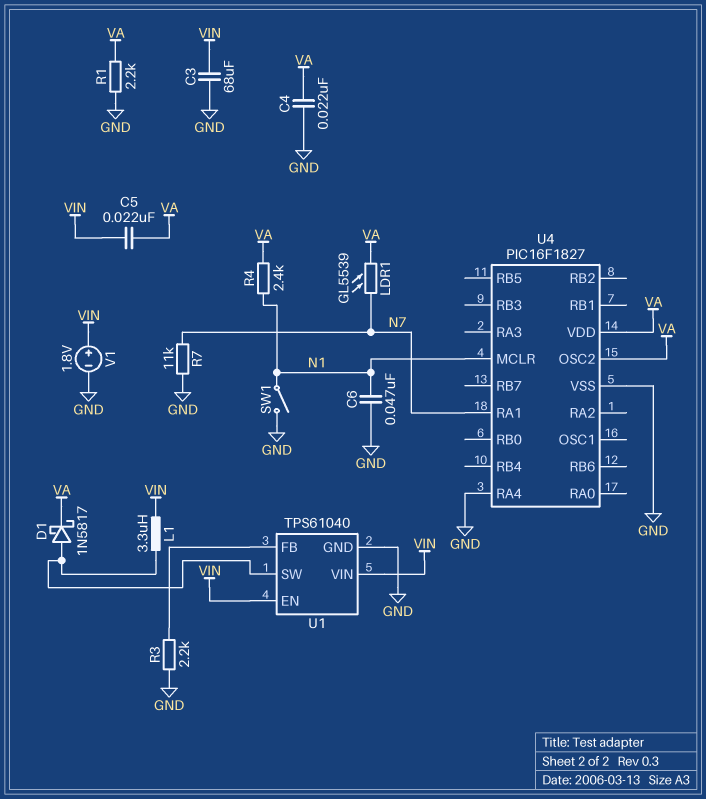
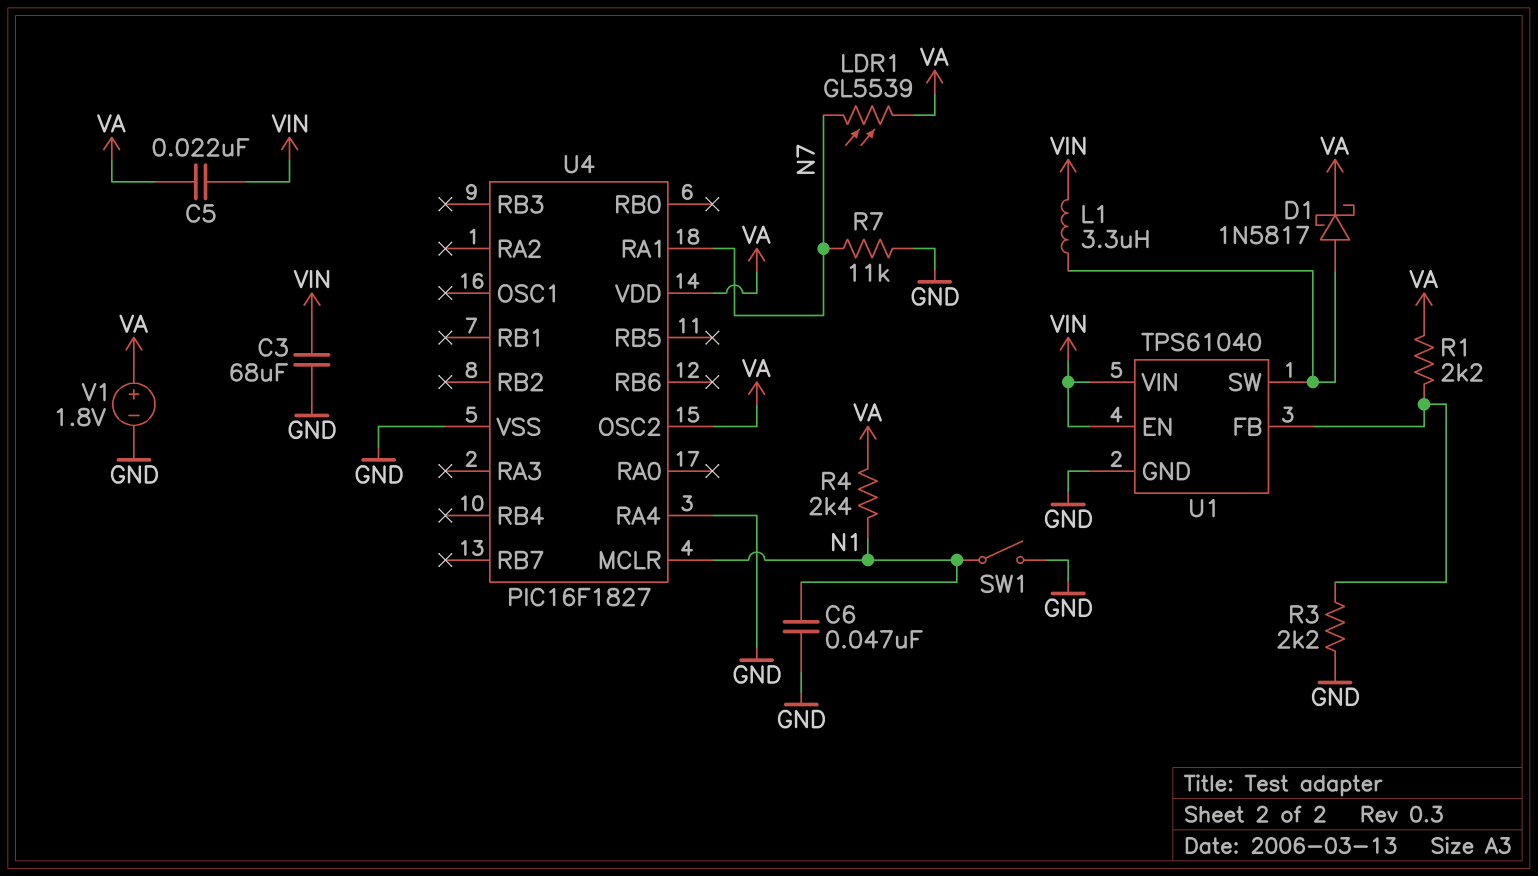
C4: 22nF (GND, VA) -> none
R1: 2.2k (GND, VA) -> 2.2k (U1/FB, VA)
V1: 1.8V (plus VIN, minus GND) -> 1.8V (plus VA, minus GND)

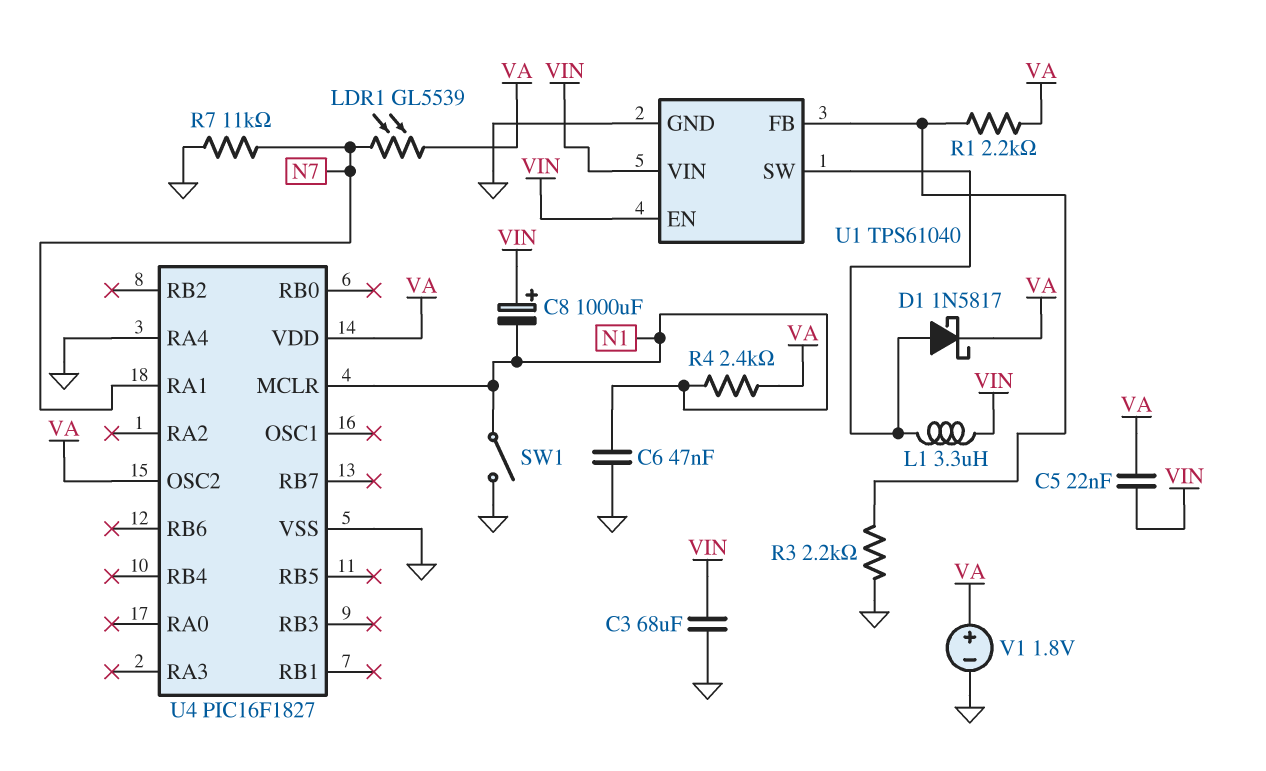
C8: none -> 1000uF (plus VIN, minus N1)

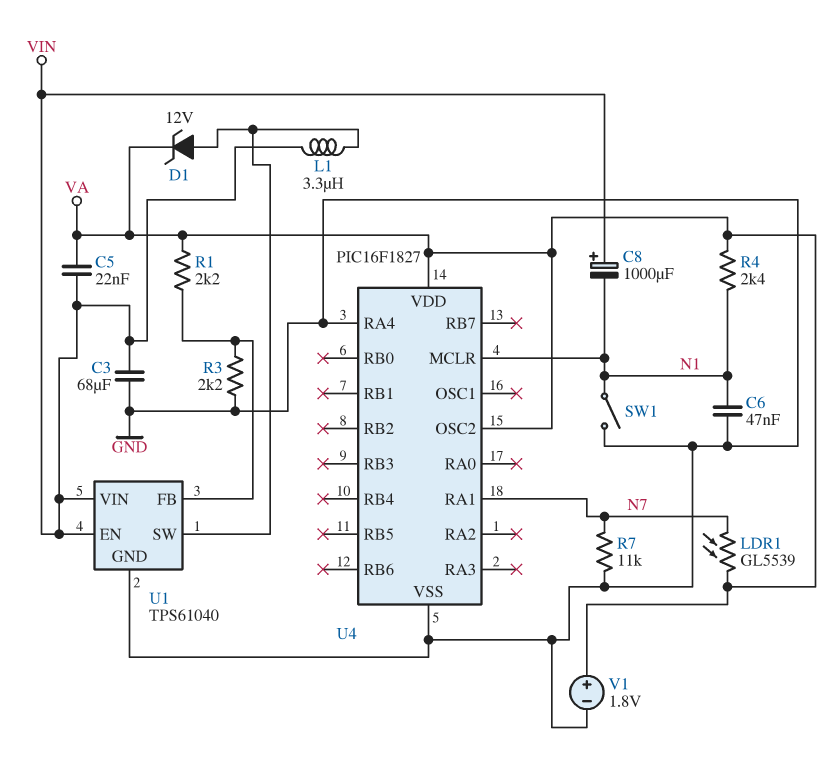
D1: schottky 1N5817 (A U1/SW, K VA) -> zener 12V (A U1/SW, K VA)

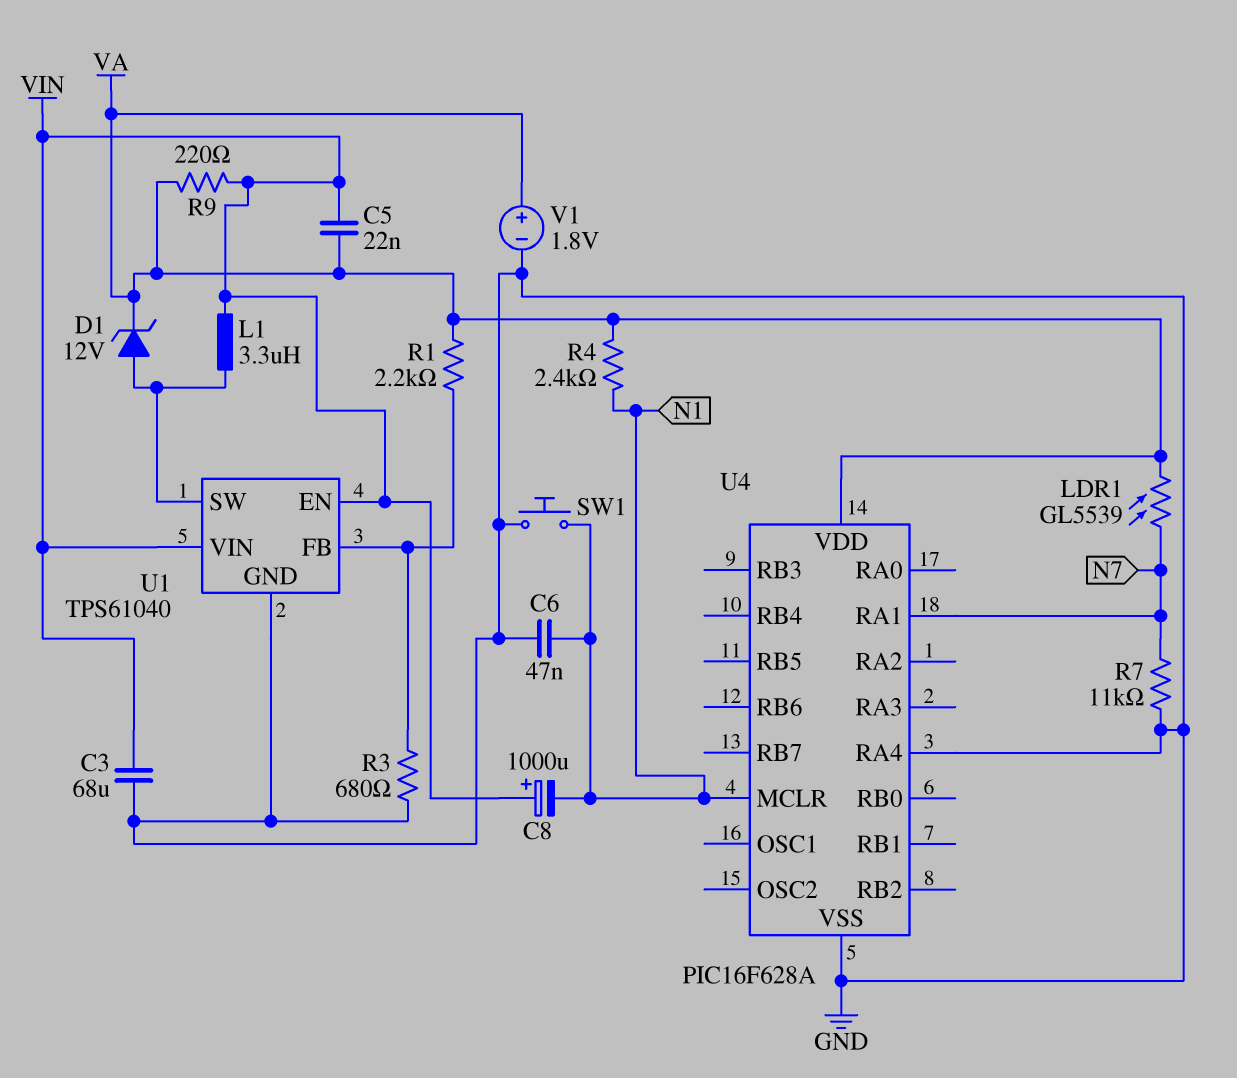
R3: 2.2k (GND, U1/FB) -> 680 (GND, U1/FB)
R9: none -> 220 (VA, VIN)
SW1: switch (GND, N1) -> button (GND, N1)
U4: PIC16F1827 -> PIC16F628A
U4 pin OSC2: VA -> none

